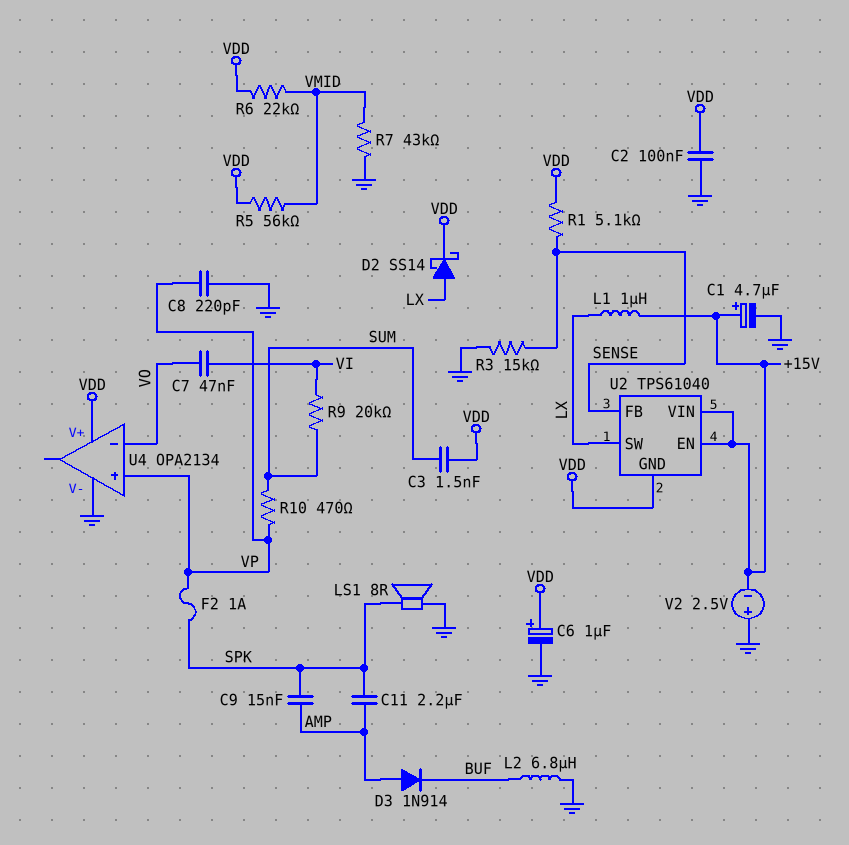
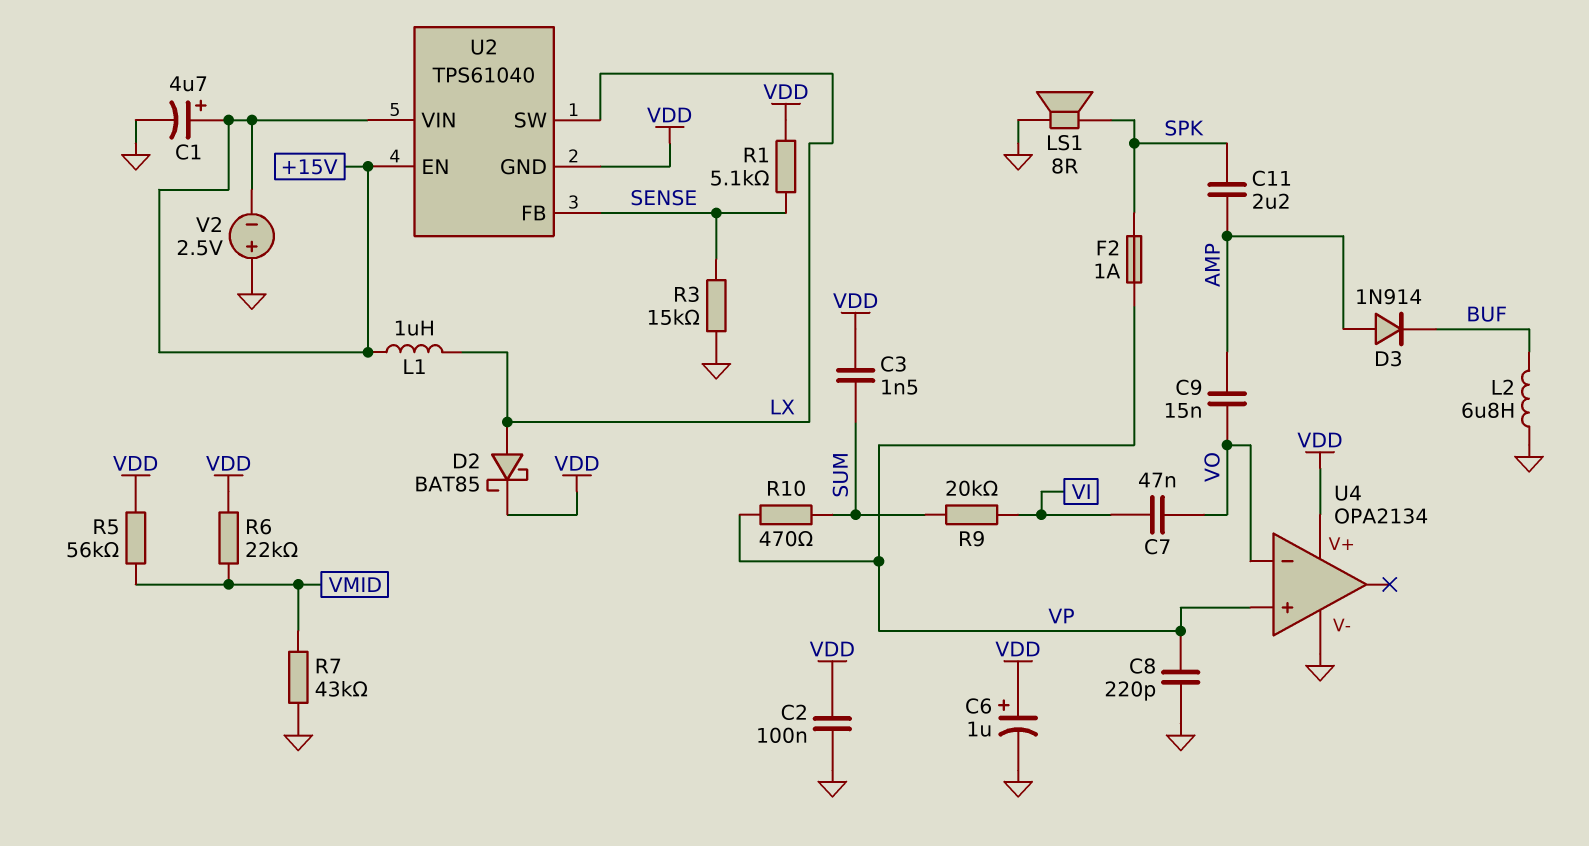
C9: 15nF (AMP, SPK) -> 15nF (AMP, VO)
D2: schottky SS14 (A LX, K VDD) -> schottky BAT85 (A LX, K VDD)

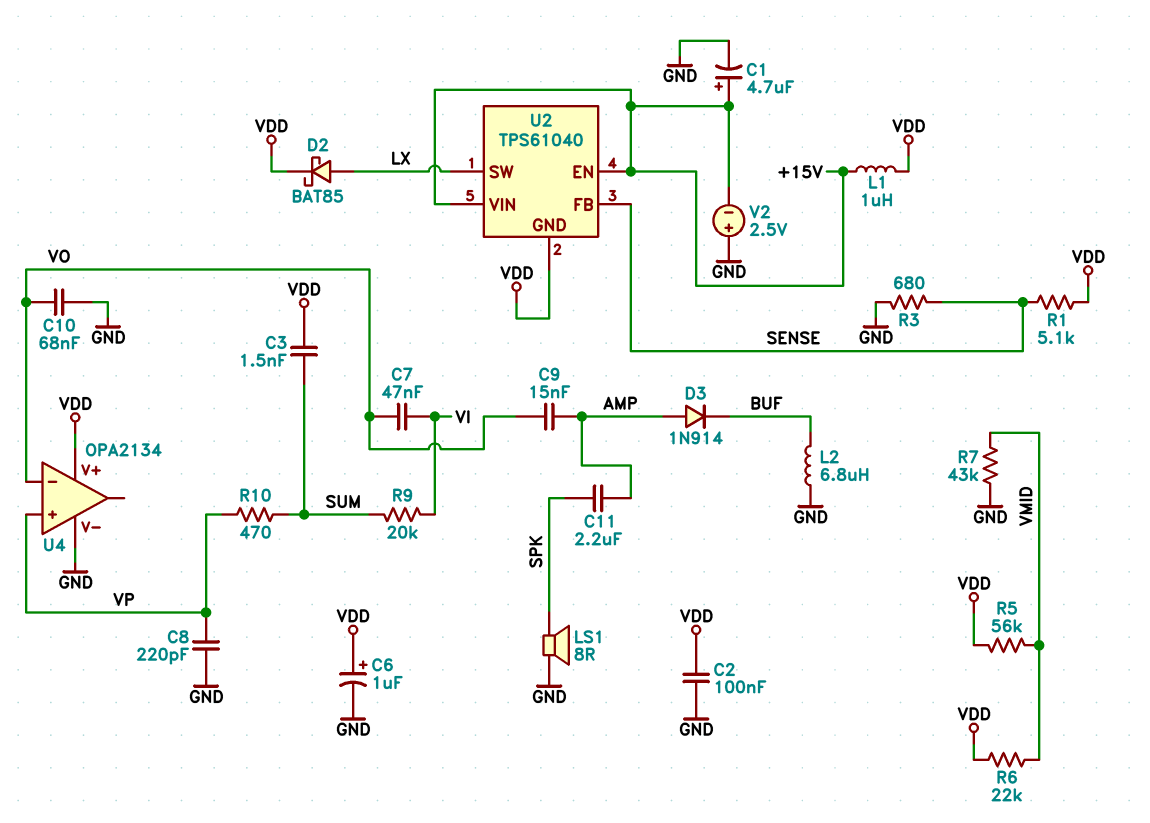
C10: none -> 68nF (GND, VO)
F2: 1A (SPK, VP) -> none
L1: 1uH (+15V, LX) -> 1uH (+15V, VDD)
R3: 15k (GND, SENSE) -> 680 (GND, SENSE)

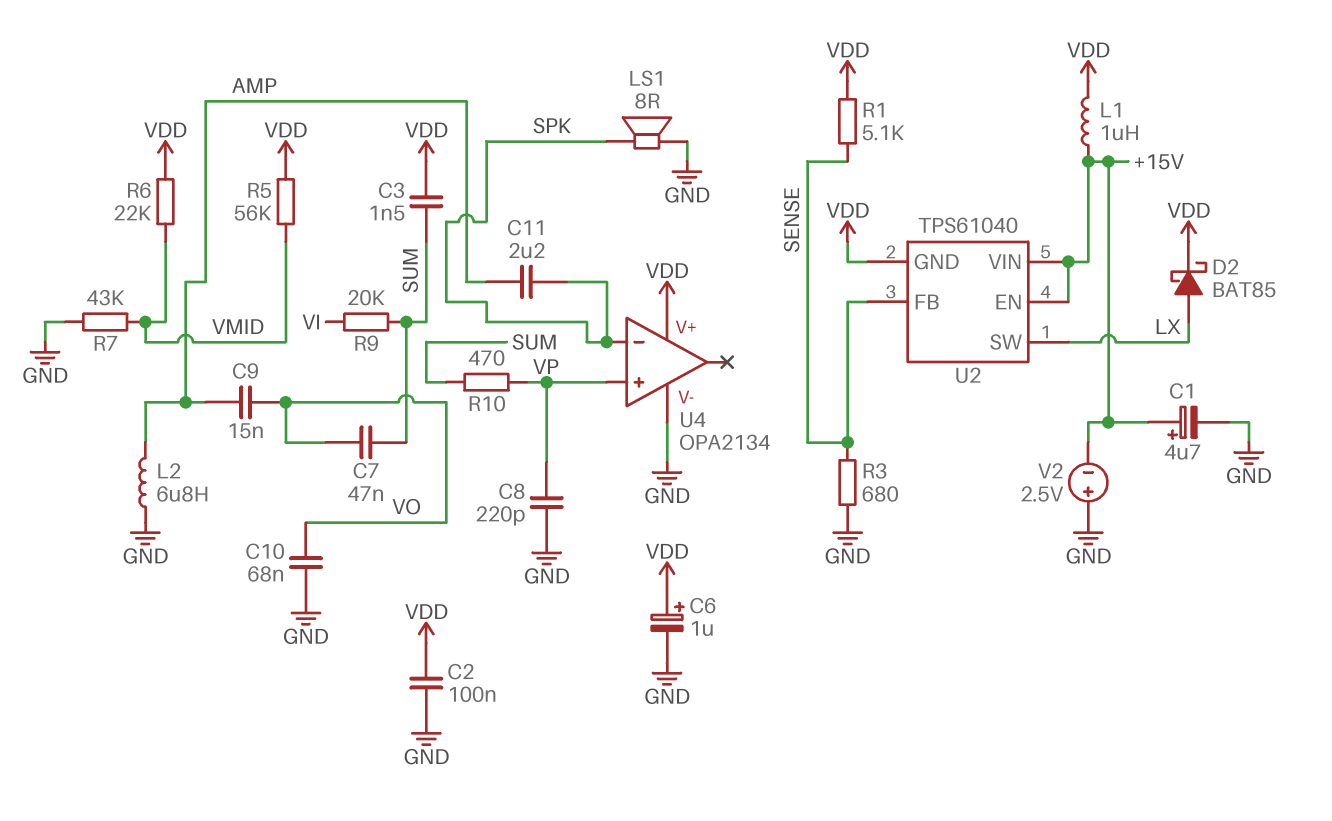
C7: 47nF (VI, VO) -> 47nF (SUM, VO)
D3: diode 1N914 (A AMP, K BUF) -> none
L2: 6.8uH (BUF, GND) -> 6.8uH (AMP, GND)
U4 pin in-: VO -> SPK

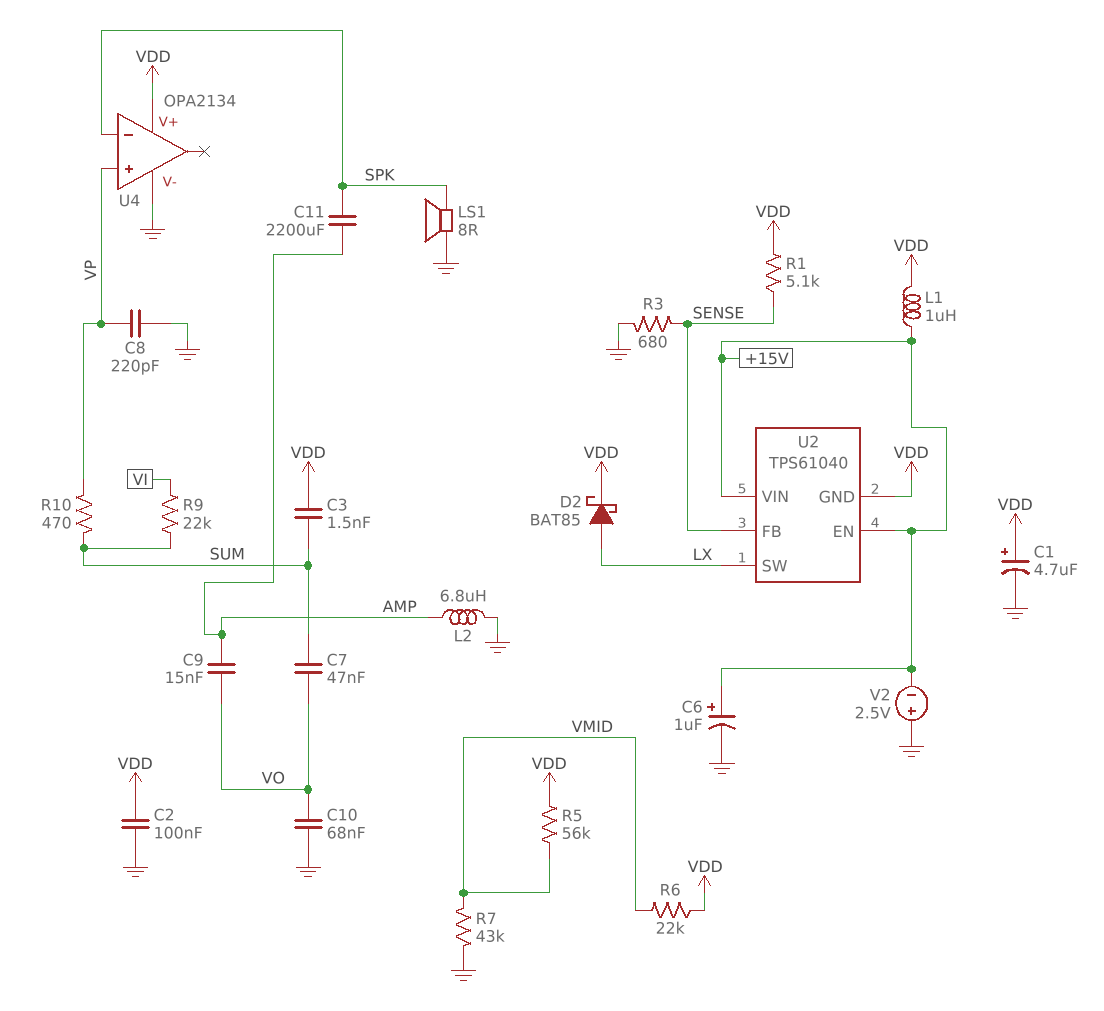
C1: 4.7uF (plus +15V, minus GND) -> 4.7uF (plus VDD, minus GND)
C6: 1uF (plus VDD, minus GND) -> 1uF (plus +15V, minus GND)
C11: 2.2uF (AMP, SPK) -> 2200uF (AMP, SPK)
R9: 20k (SUM, VI) -> 22k (SUM, VI)

